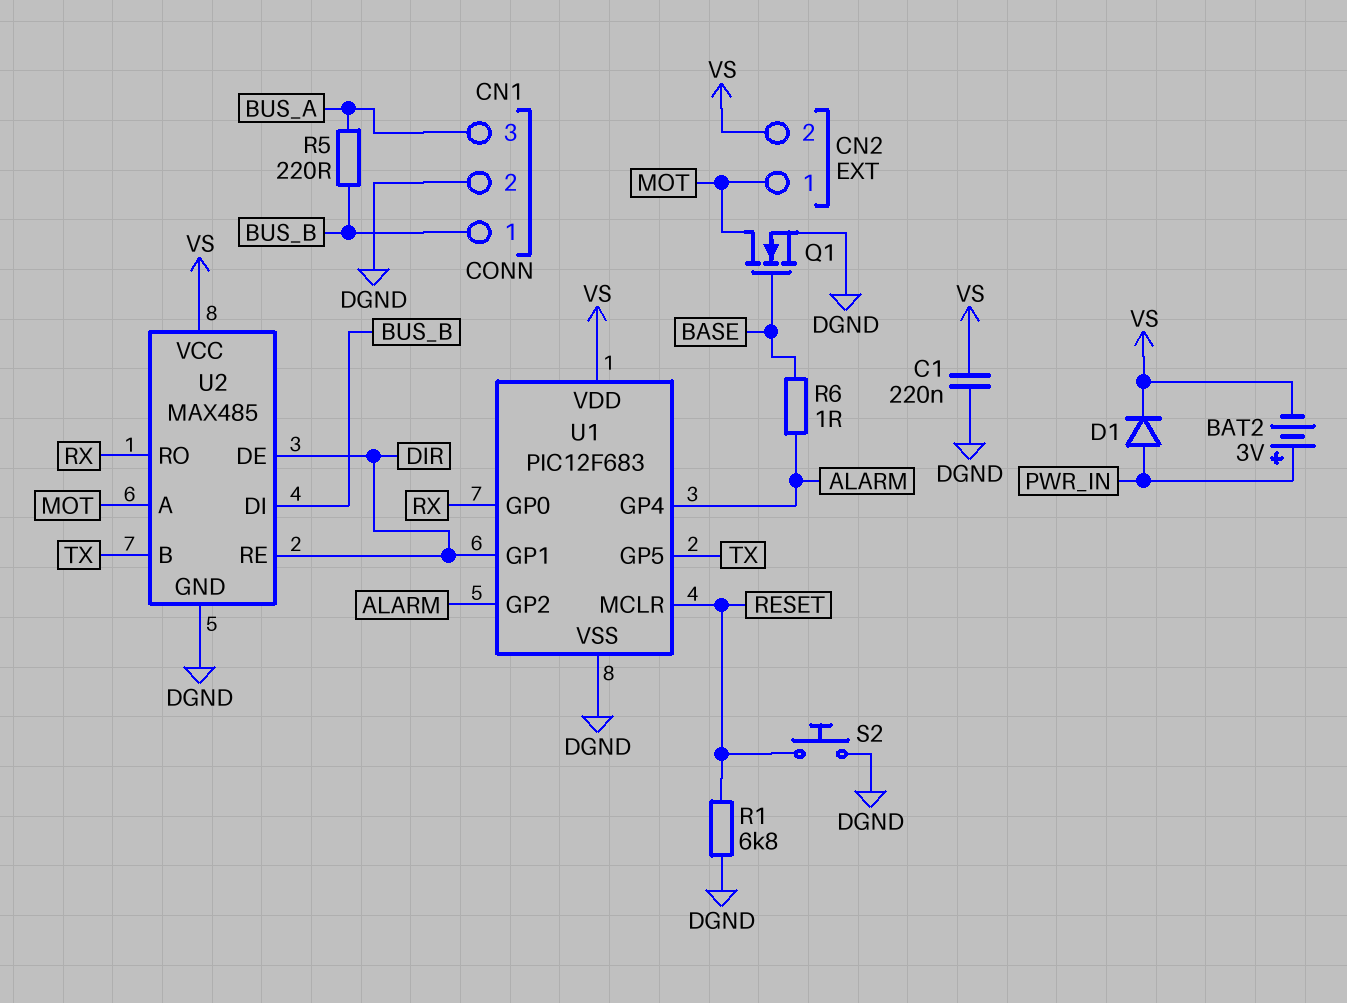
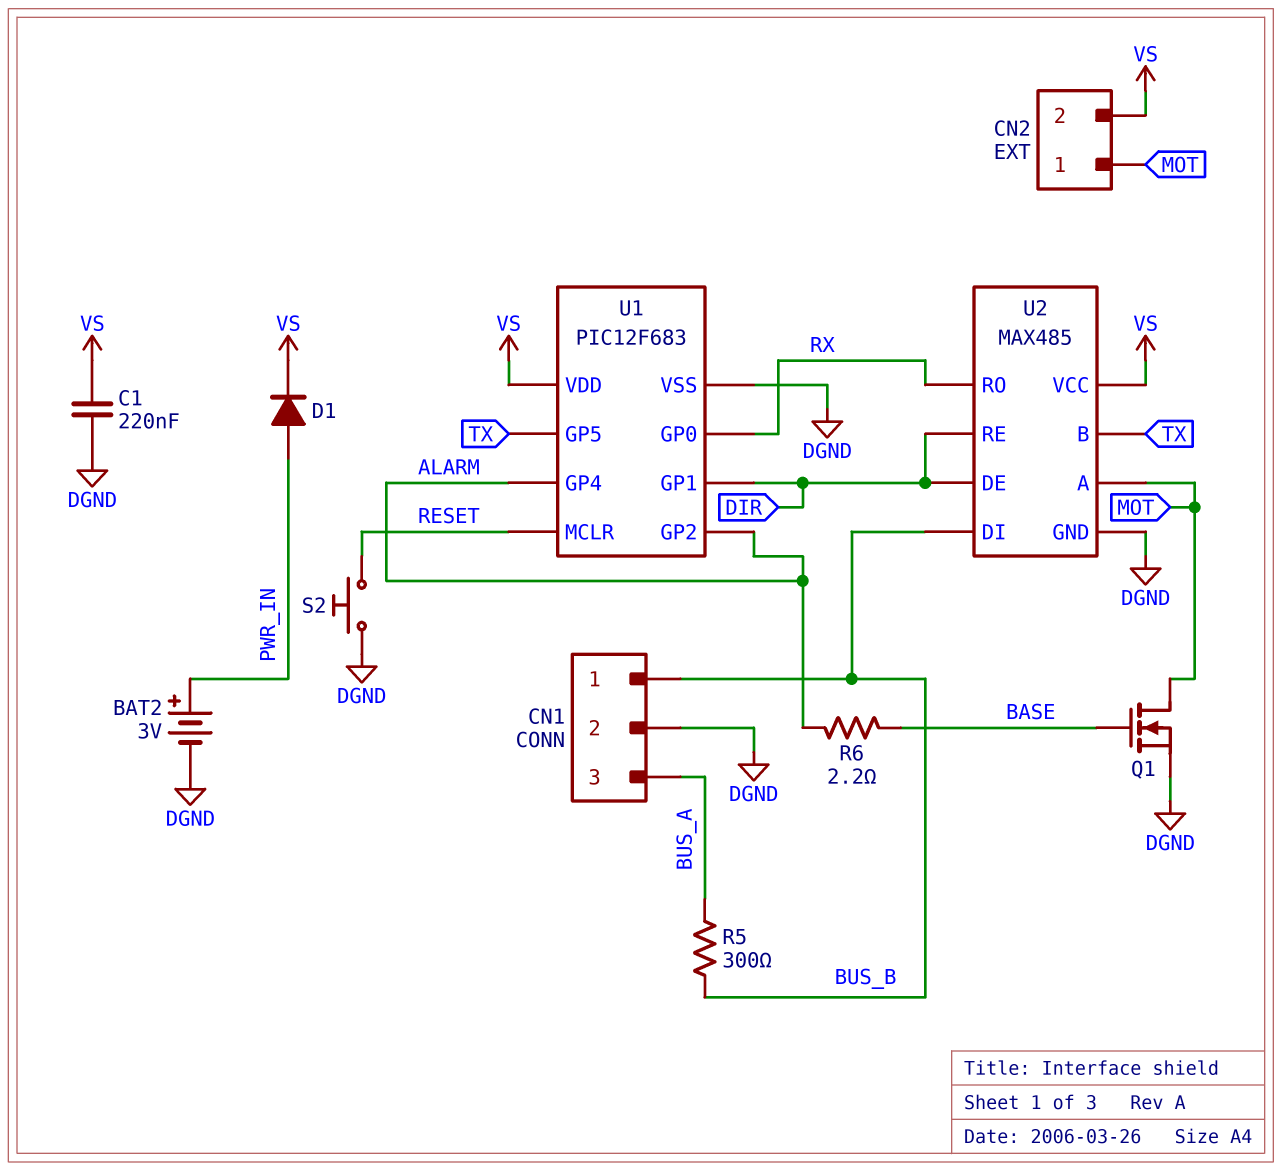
BAT2: 3V (plus PWR_IN, minus VS) -> 3V (plus PWR_IN, minus DGND)
R1: 6.8k (DGND, RESET) -> none
R5: 220 (BUS_A, BUS_B) -> 300 (BUS_A, BUS_B)
R6: 1 (ALARM, BASE) -> 2.2 (ALARM, BASE)

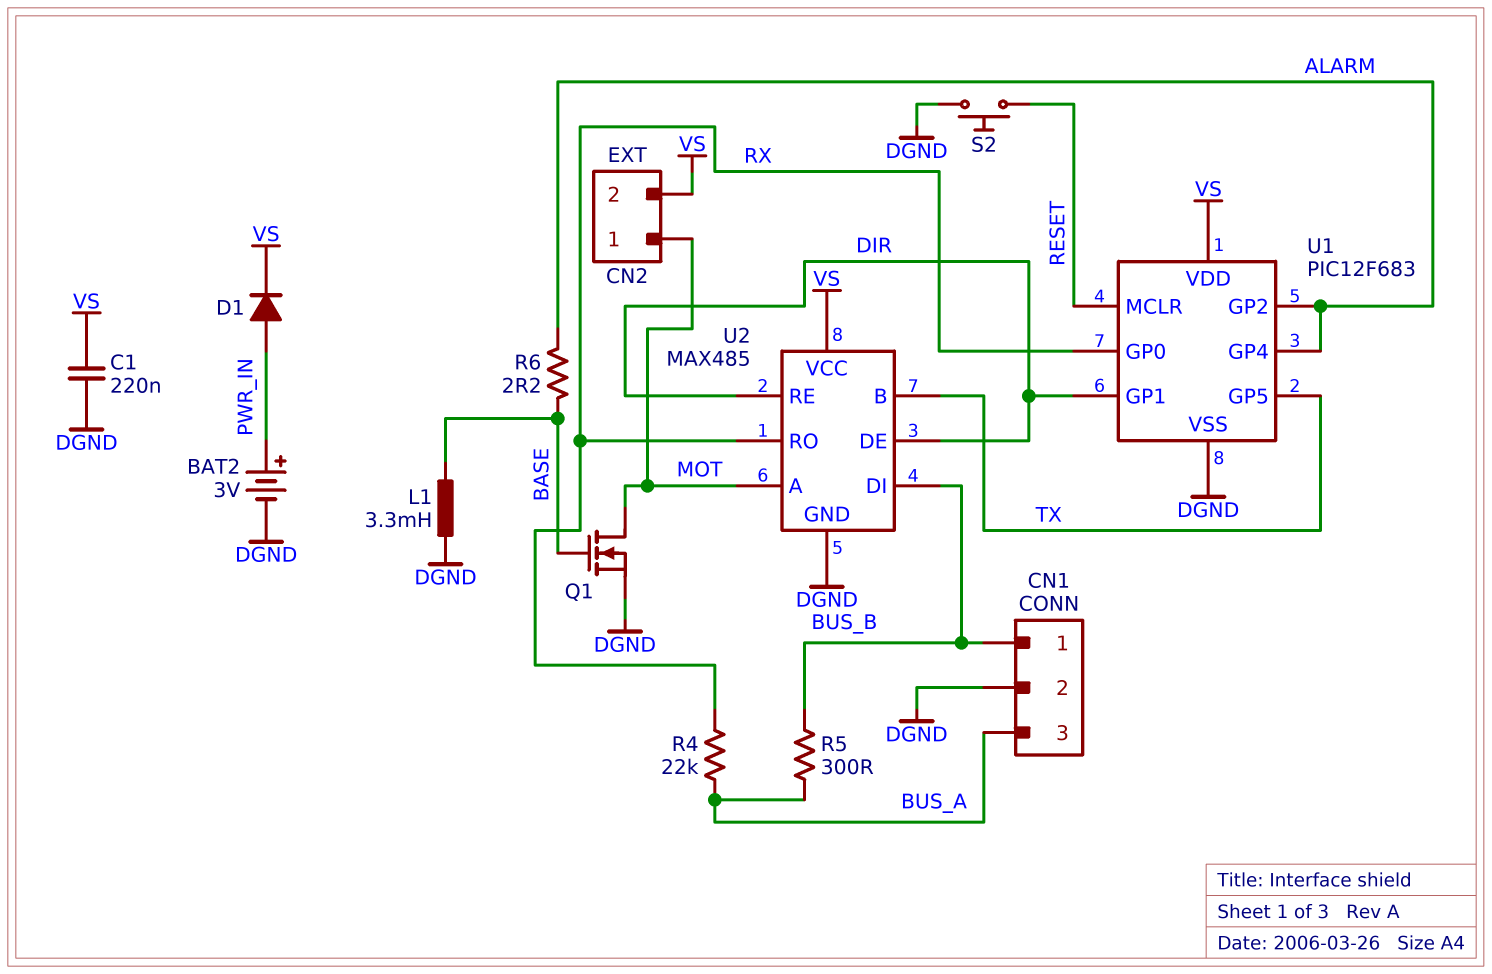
L1: none -> 3.3mH (BASE, DGND)
R4: none -> 22k (BUS_A, RX)

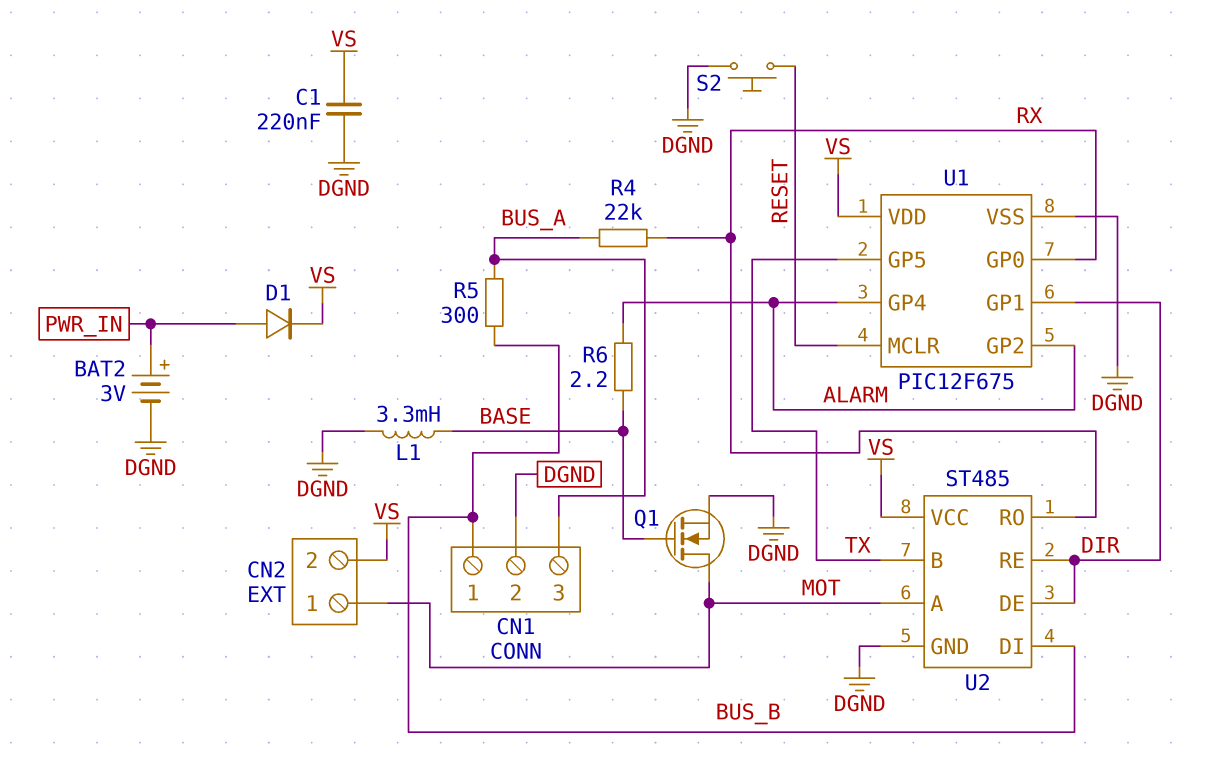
U1: PIC12F683 -> PIC12F675
U2: MAX485 -> ST485

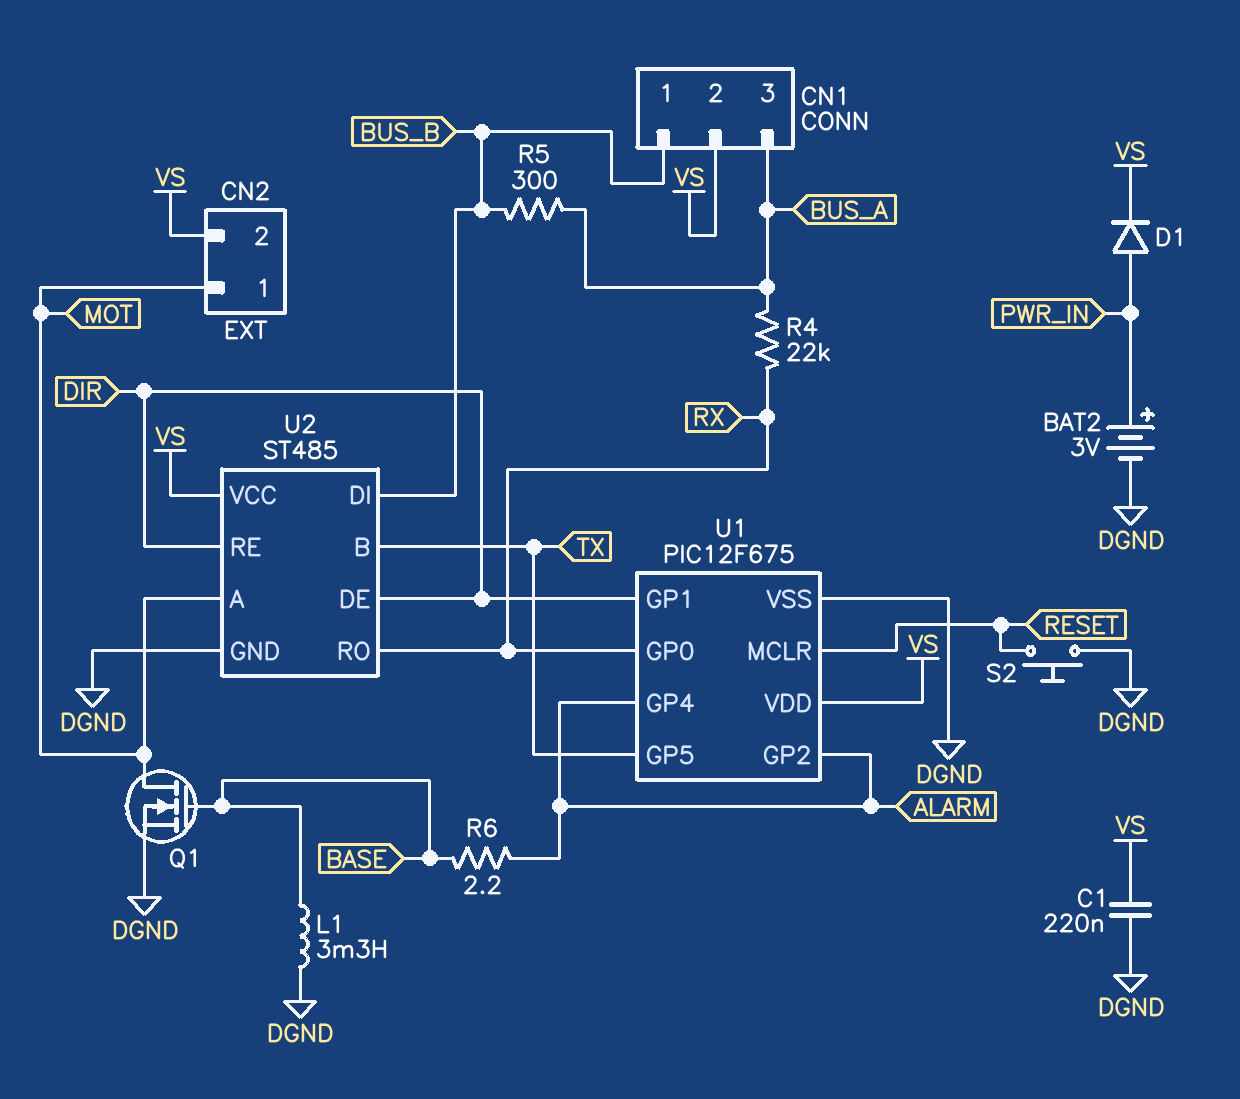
CN1 pin 2: DGND -> VS

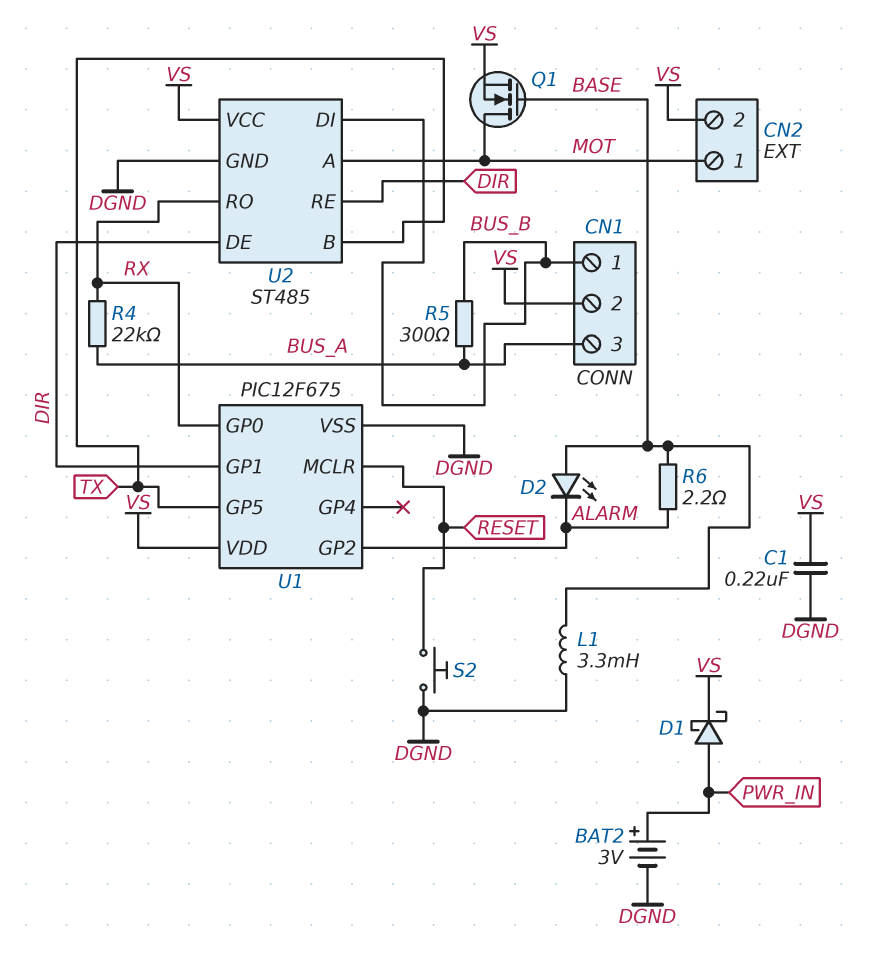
D1: diode (A PWR_IN, K VS) -> schottky (A PWR_IN, K VS)
D2: none -> LED (A BASE, K ALARM)
Q1: NMOS (G BASE, D MOT, S DGND) -> NMOS (G BASE, D MOT, S VS)
U1 pin GP4: ALARM -> none

